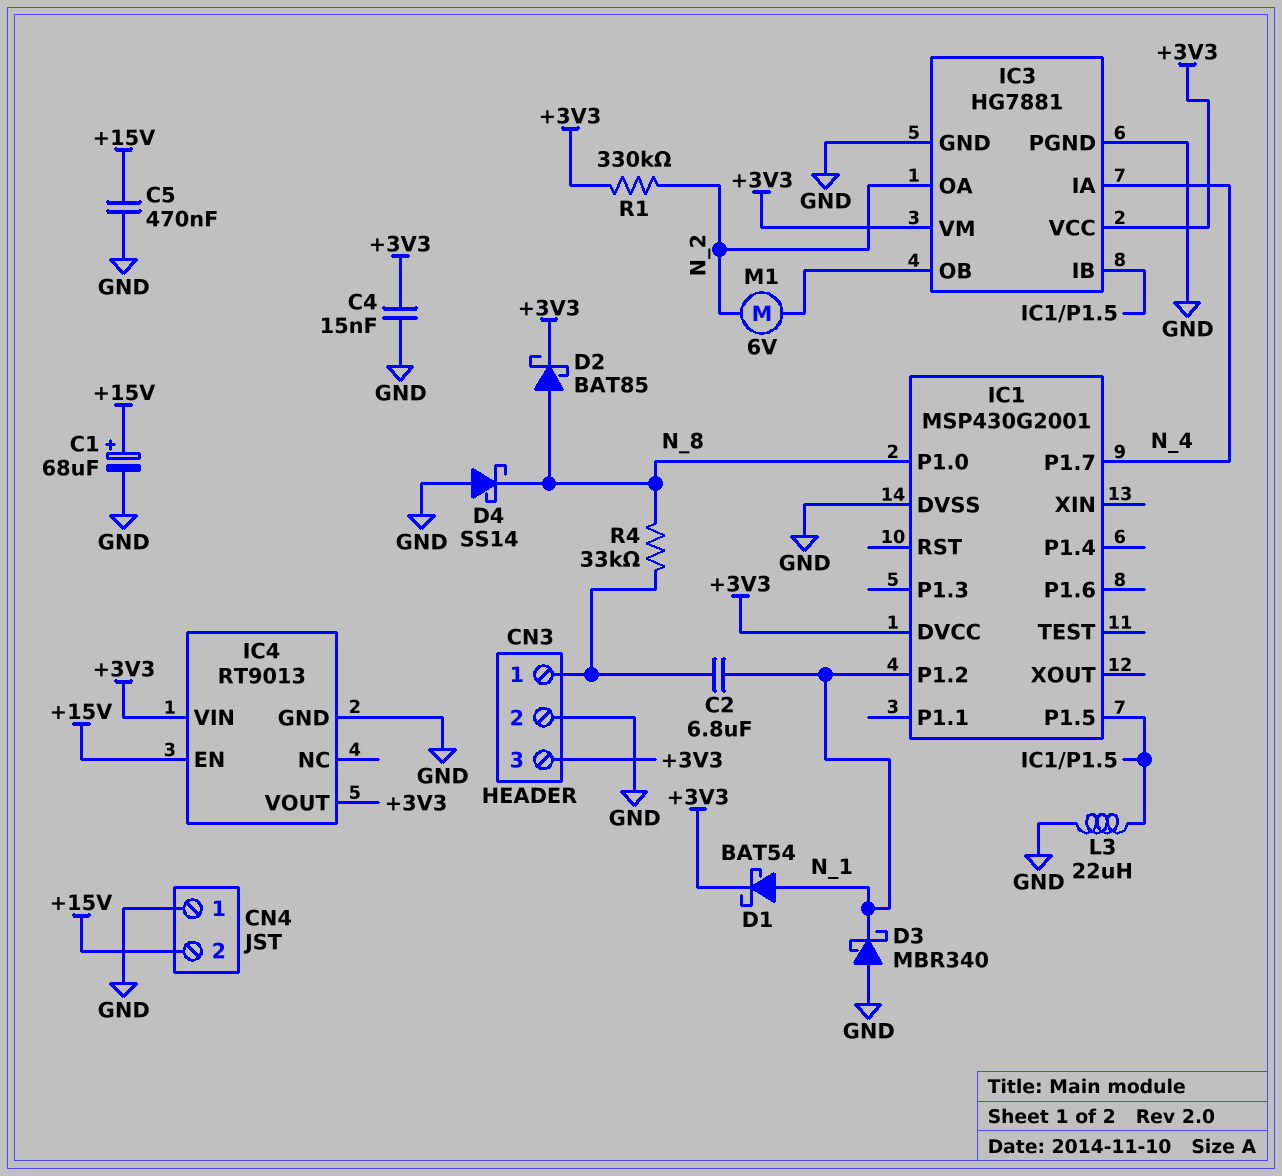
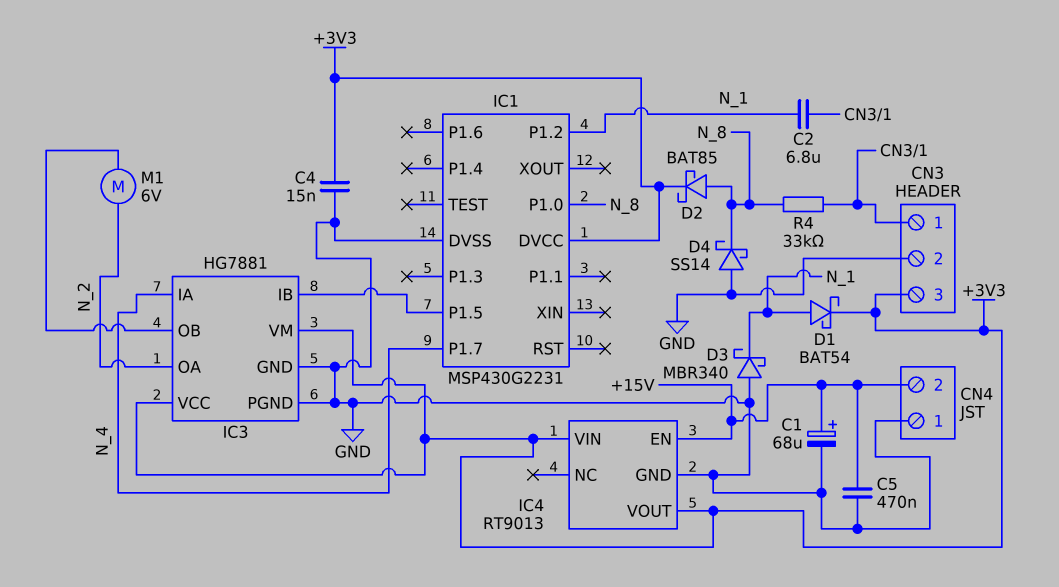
IC1: MSP430G2001 -> MSP430G2231
L3: 22uH (GND, IC1/P1.5) -> none
R1: 330k (+3V3, N_2) -> none

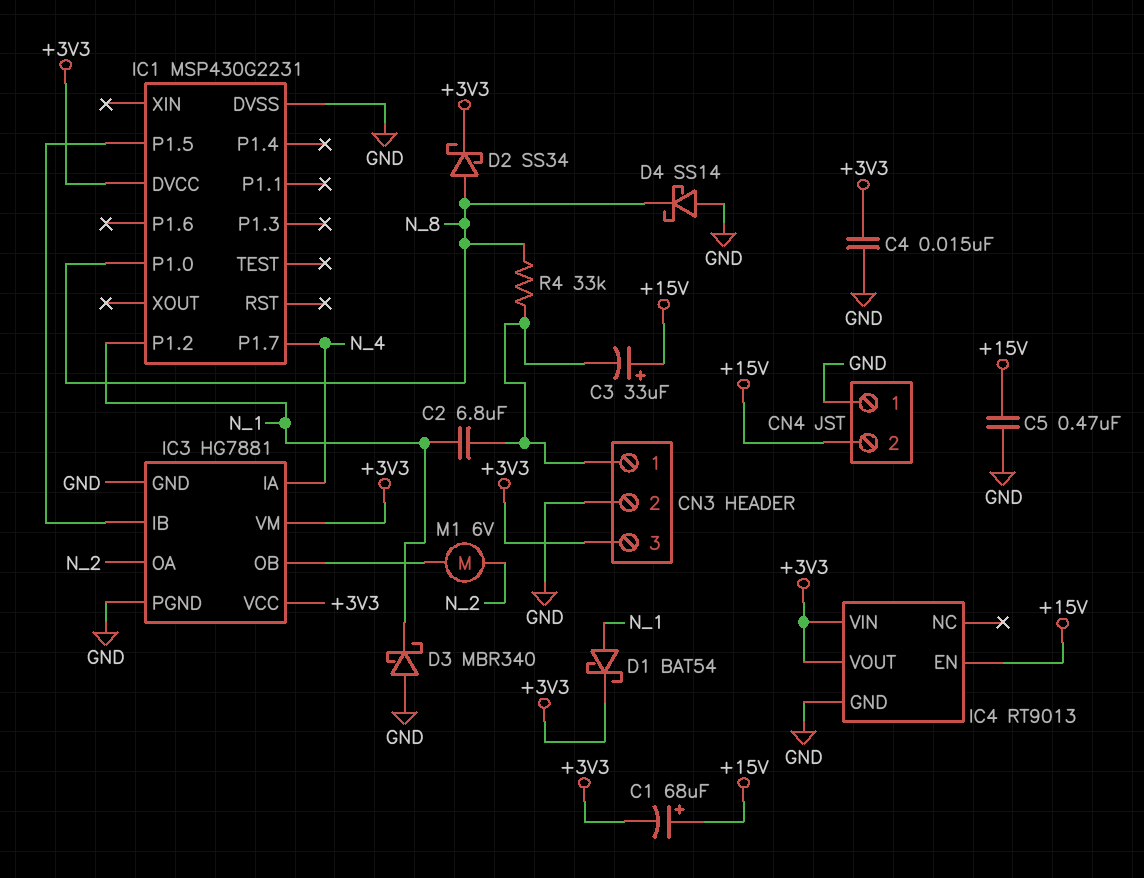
C1: 68uF (plus +15V, minus GND) -> 68uF (plus +15V, minus +3V3)
C3: none -> 33uF (plus +15V, minus CN3/1)
D2: schottky BAT85 (A N_8, K +3V3) -> schottky SS34 (A N_8, K +3V3)

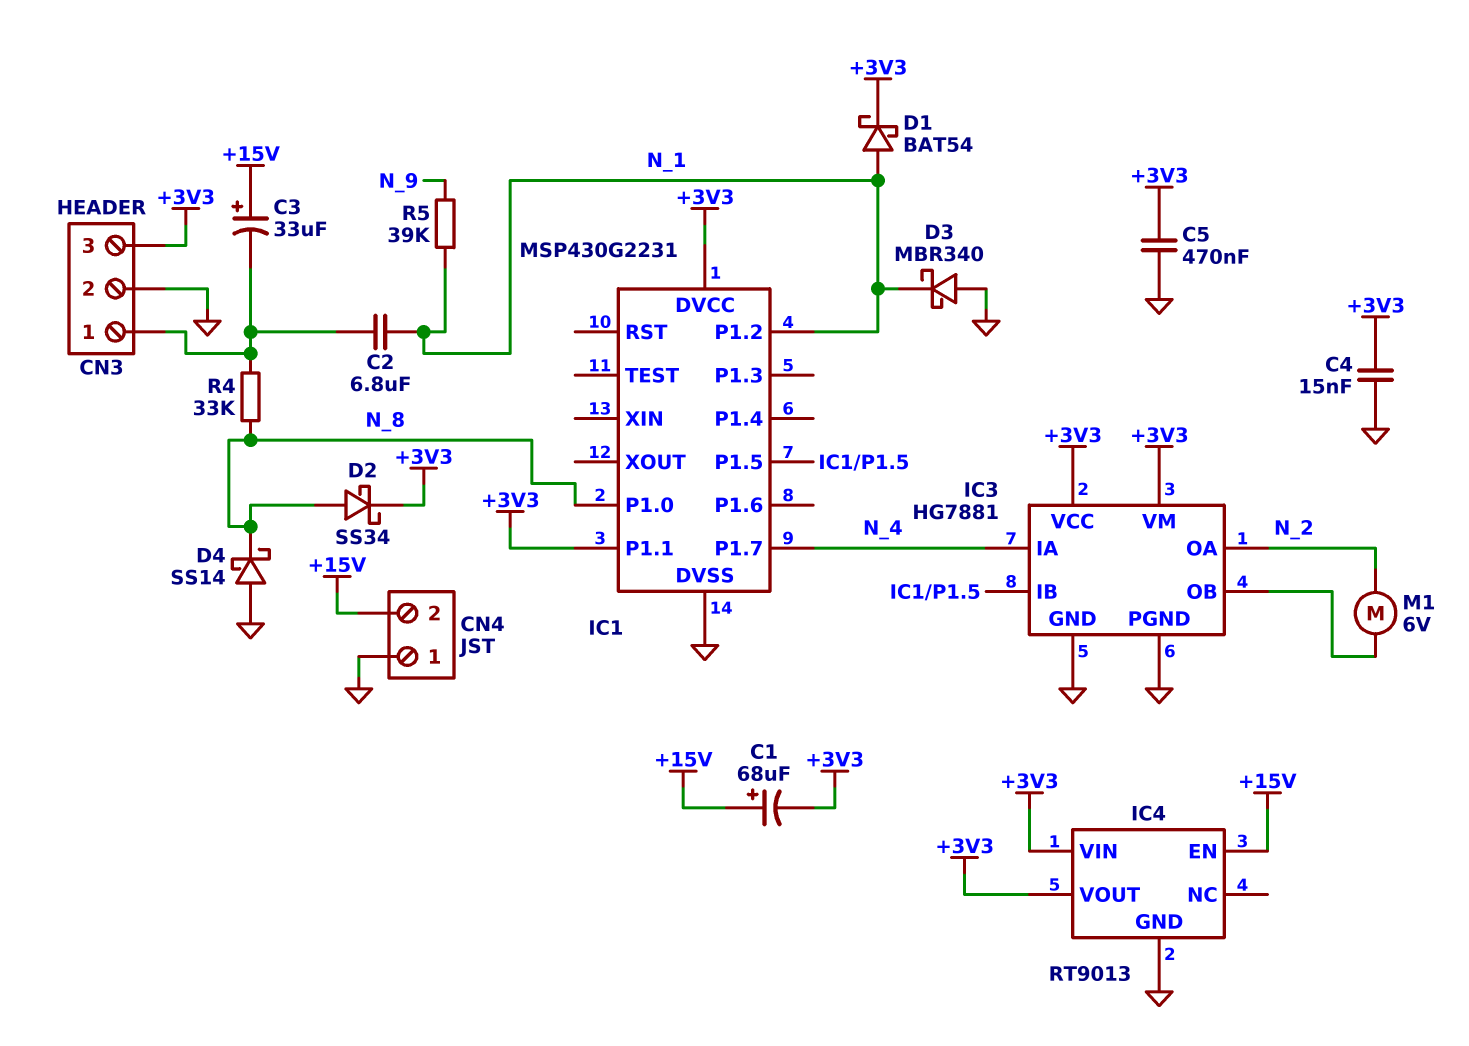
C5: 470nF (+15V, GND) -> 470nF (+3V3, GND)
IC1 pin P1.1: none -> +3V3
R5: none -> 39k (N_1, N_9)

